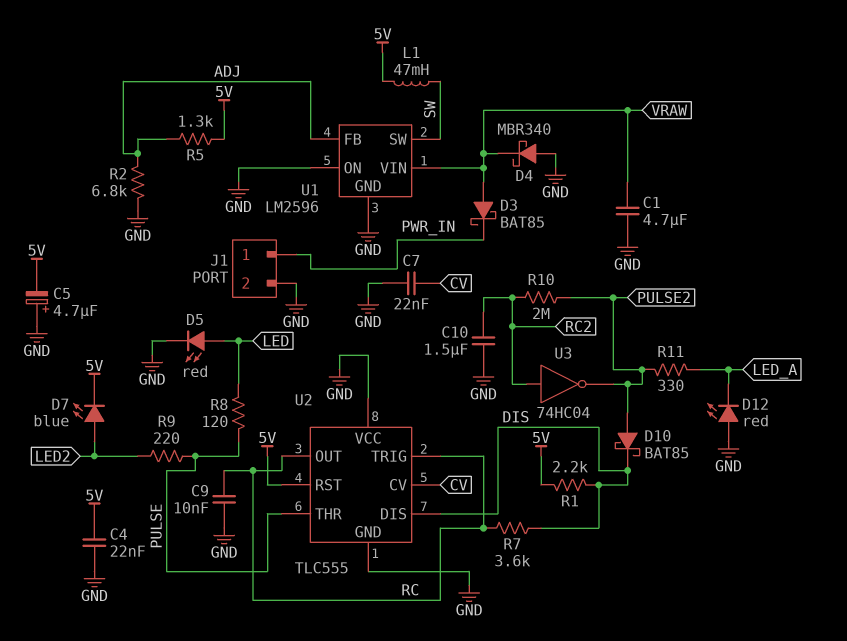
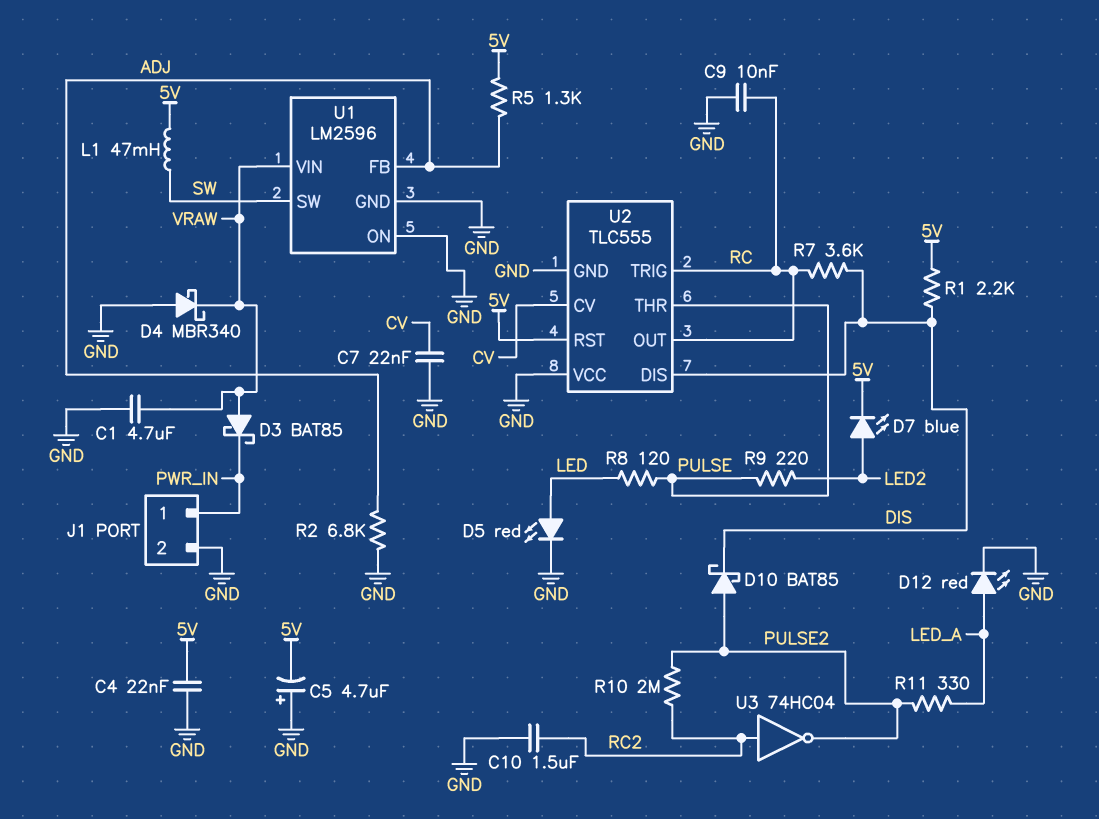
D12: LED red (A GND, K LED_A) -> LED red (A LED_A, K GND)

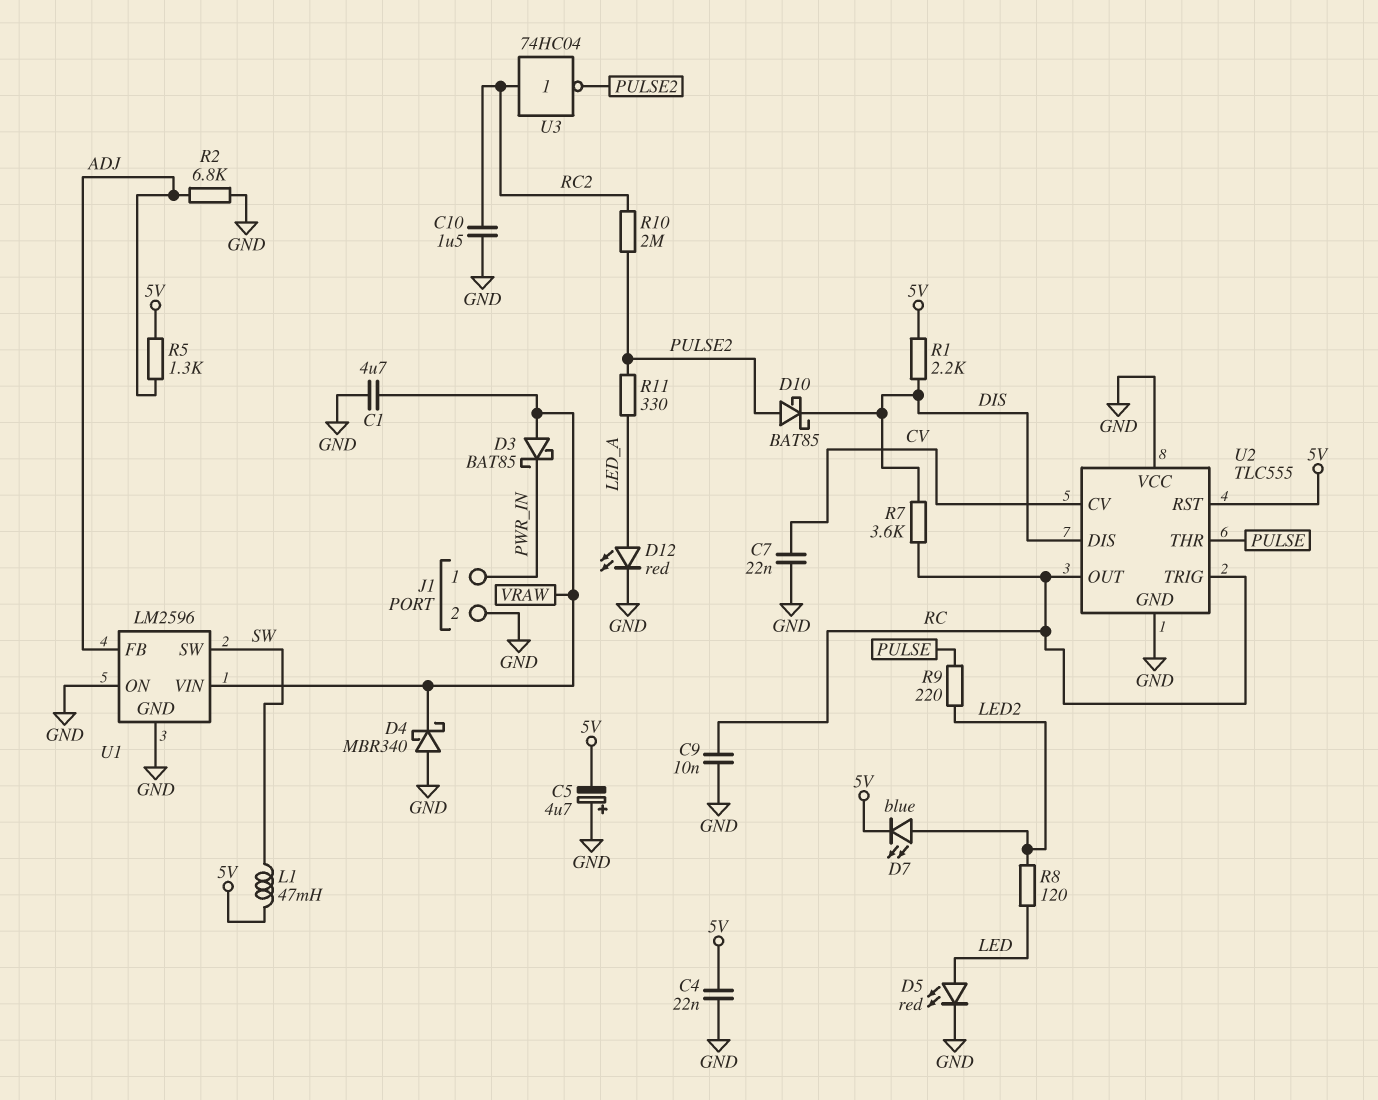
R8: 120 (LED, PULSE) -> 120 (LED, LED2)

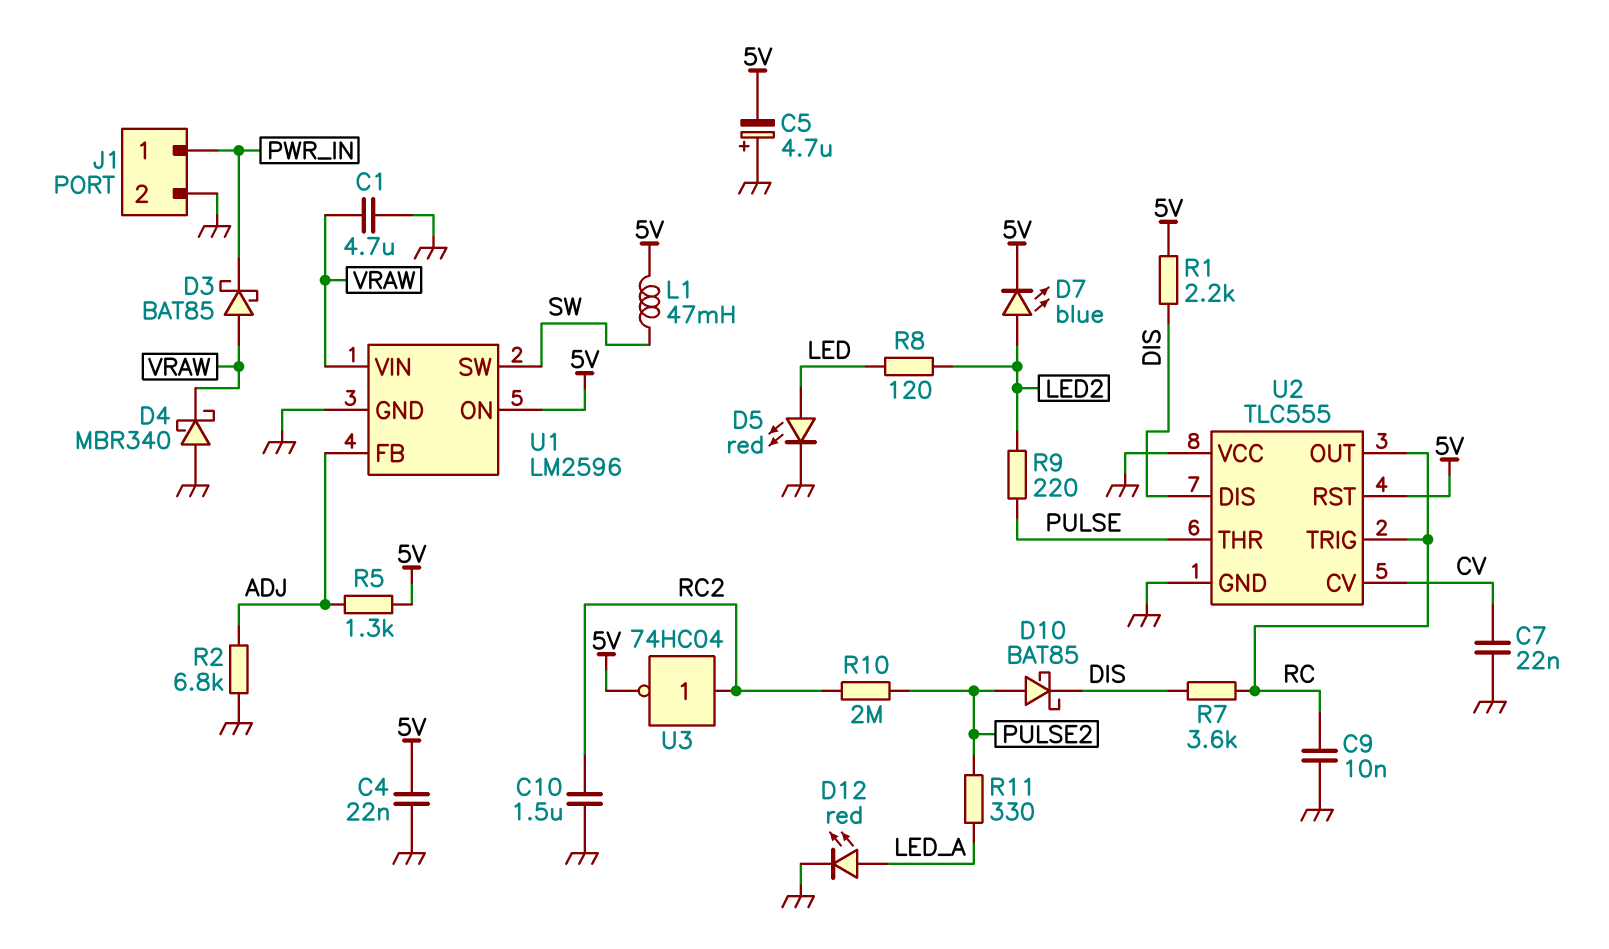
U1 pin ON: GND -> 5V
U3: NOT 74HC04 (in RC2, out PULSE2) -> NOT 74HC04 (in RC2, out 5V)

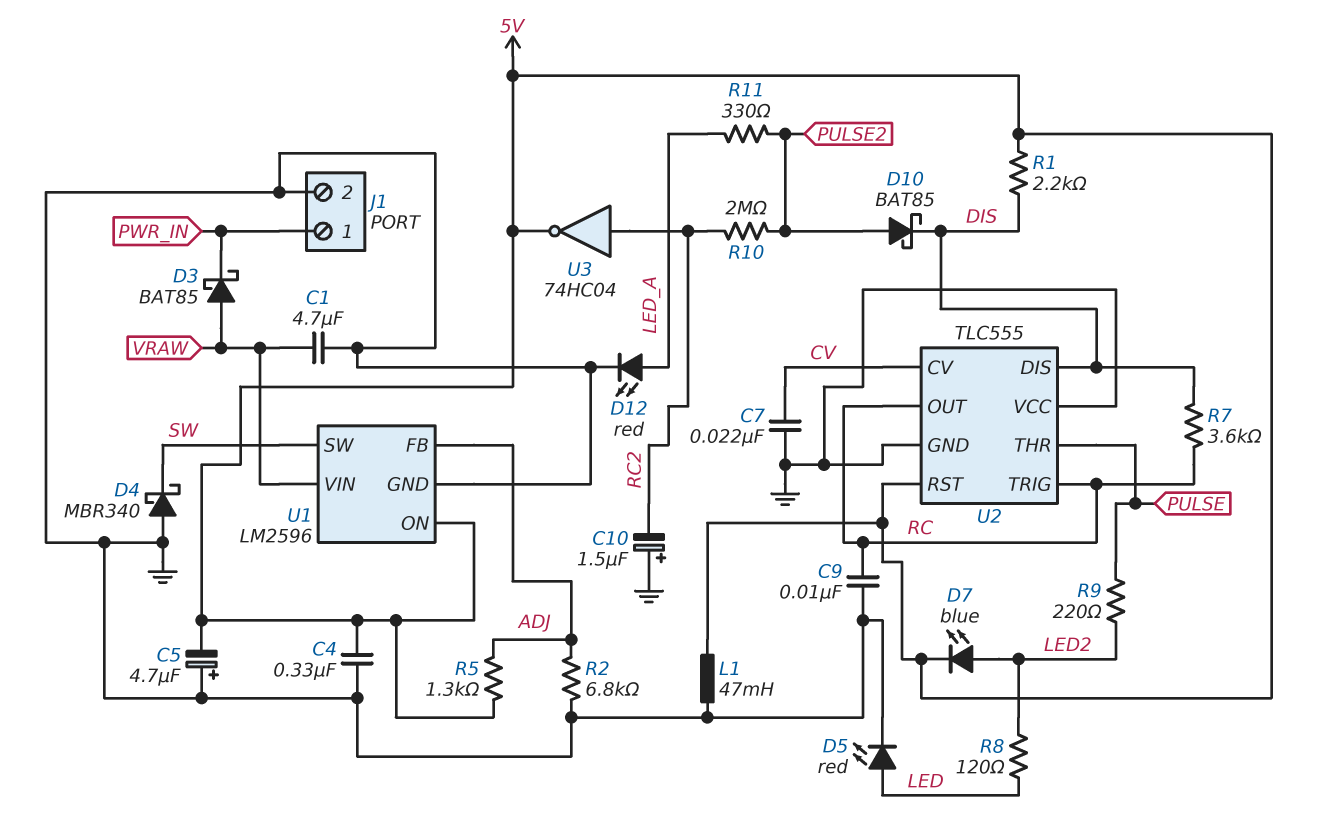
C4: 22nF (5V, GND) -> 330nF (5V, GND)
C10: 1.5uF (GND, RC2) -> 1.5uF (plus GND, minus RC2)
D4: schottky MBR340 (A GND, K VRAW) -> schottky MBR340 (A GND, K SW)
L1: 47mH (5V, SW) -> 47mH (5V, GND)

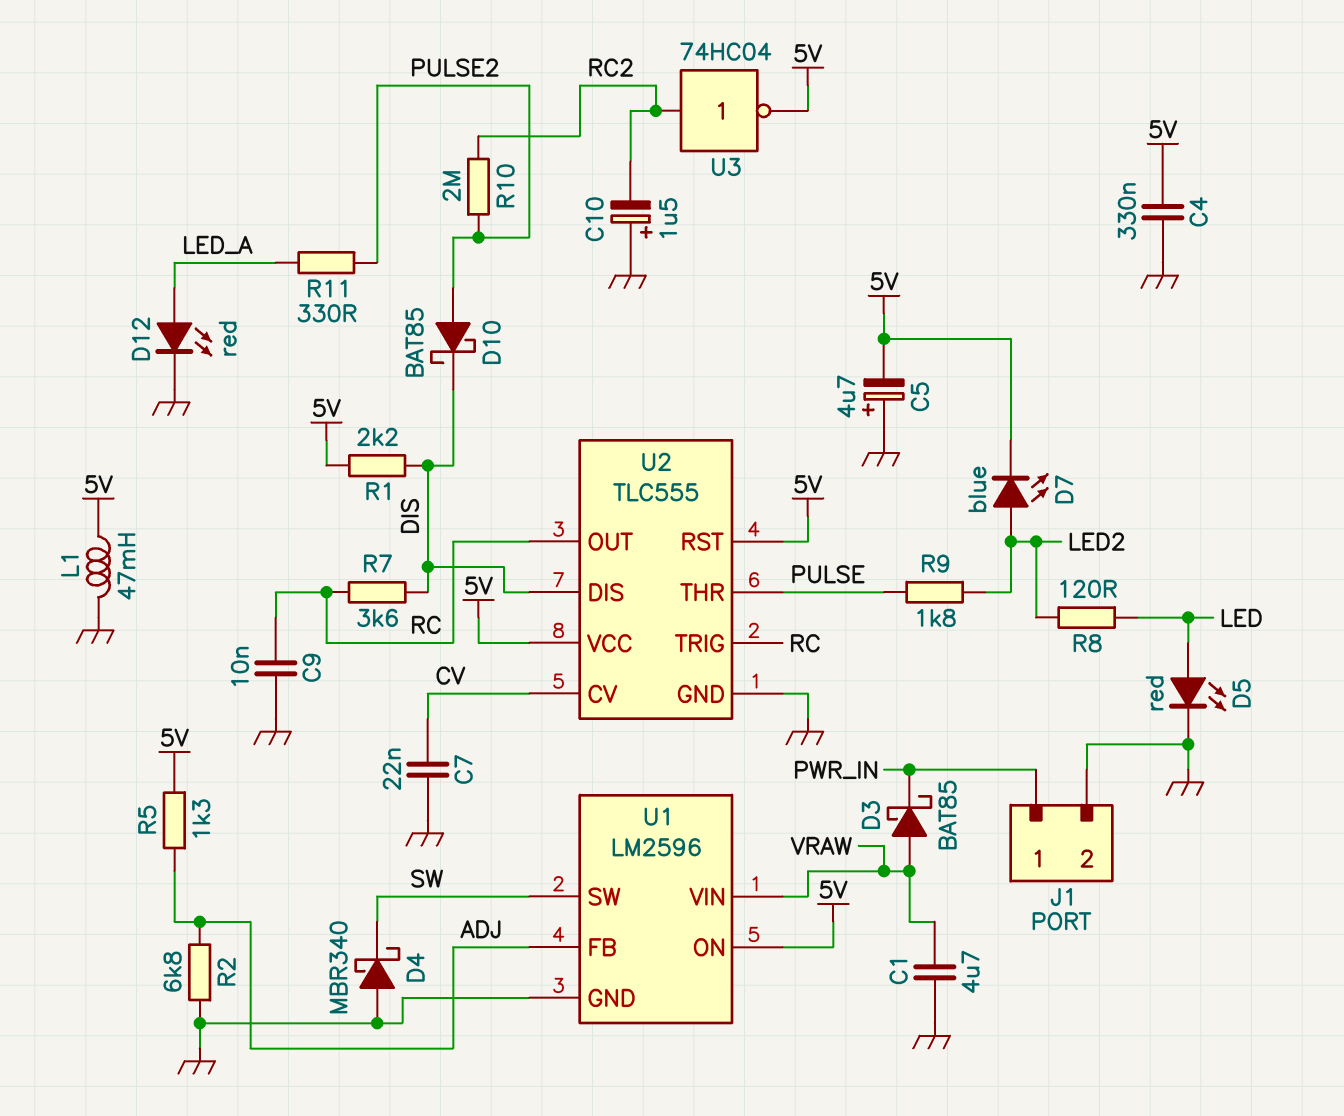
R9: 220 (LED2, PULSE) -> 1.8k (LED2, PULSE)
U2 pin VCC: GND -> 5V

